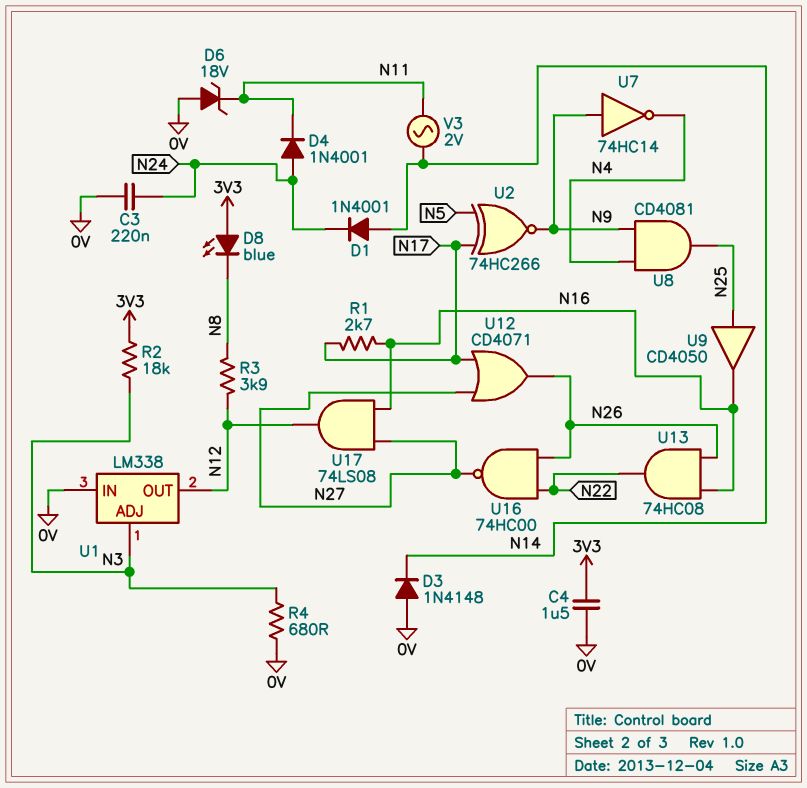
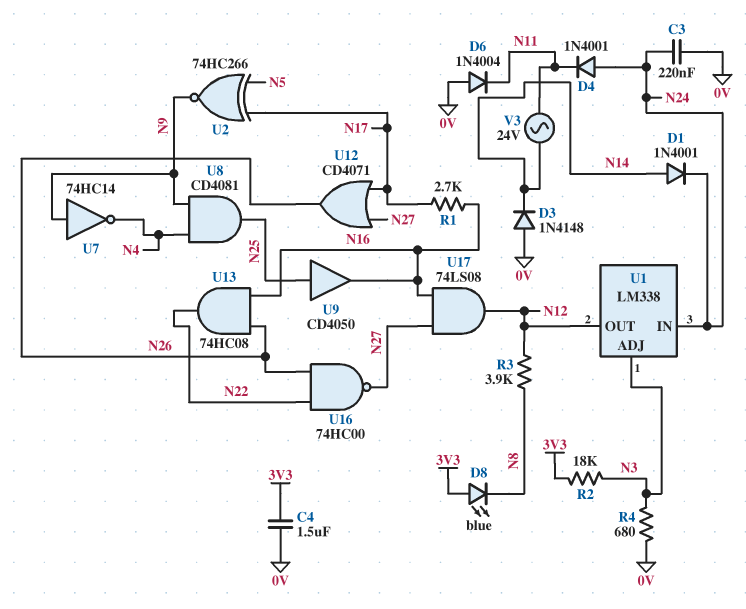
D6: zener 18V (A 0V, K N11) -> diode 1N4004 (A 0V, K N11)
U1 pin IN: 0V -> N24
V3: AC 2V (N11, N14) -> AC 24V (N11, N14)

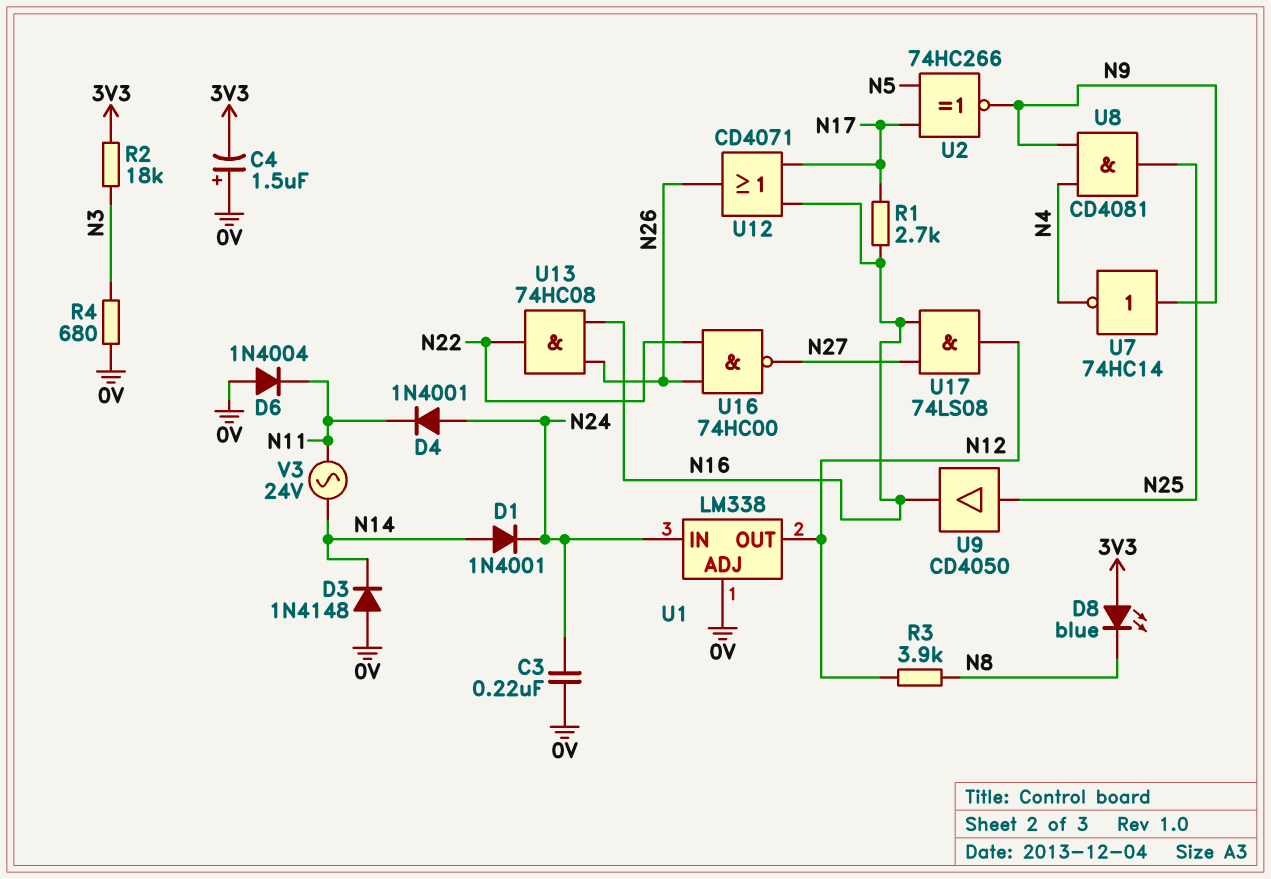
C4: 1.5uF (0V, 3V3) -> 1.5uF (plus 0V, minus 3V3)
U1 pin ADJ: N3 -> 0V
U12: OR CD4071 (in N17, in N27, out N26) -> OR CD4071 (in N16, in N17, out N26)

